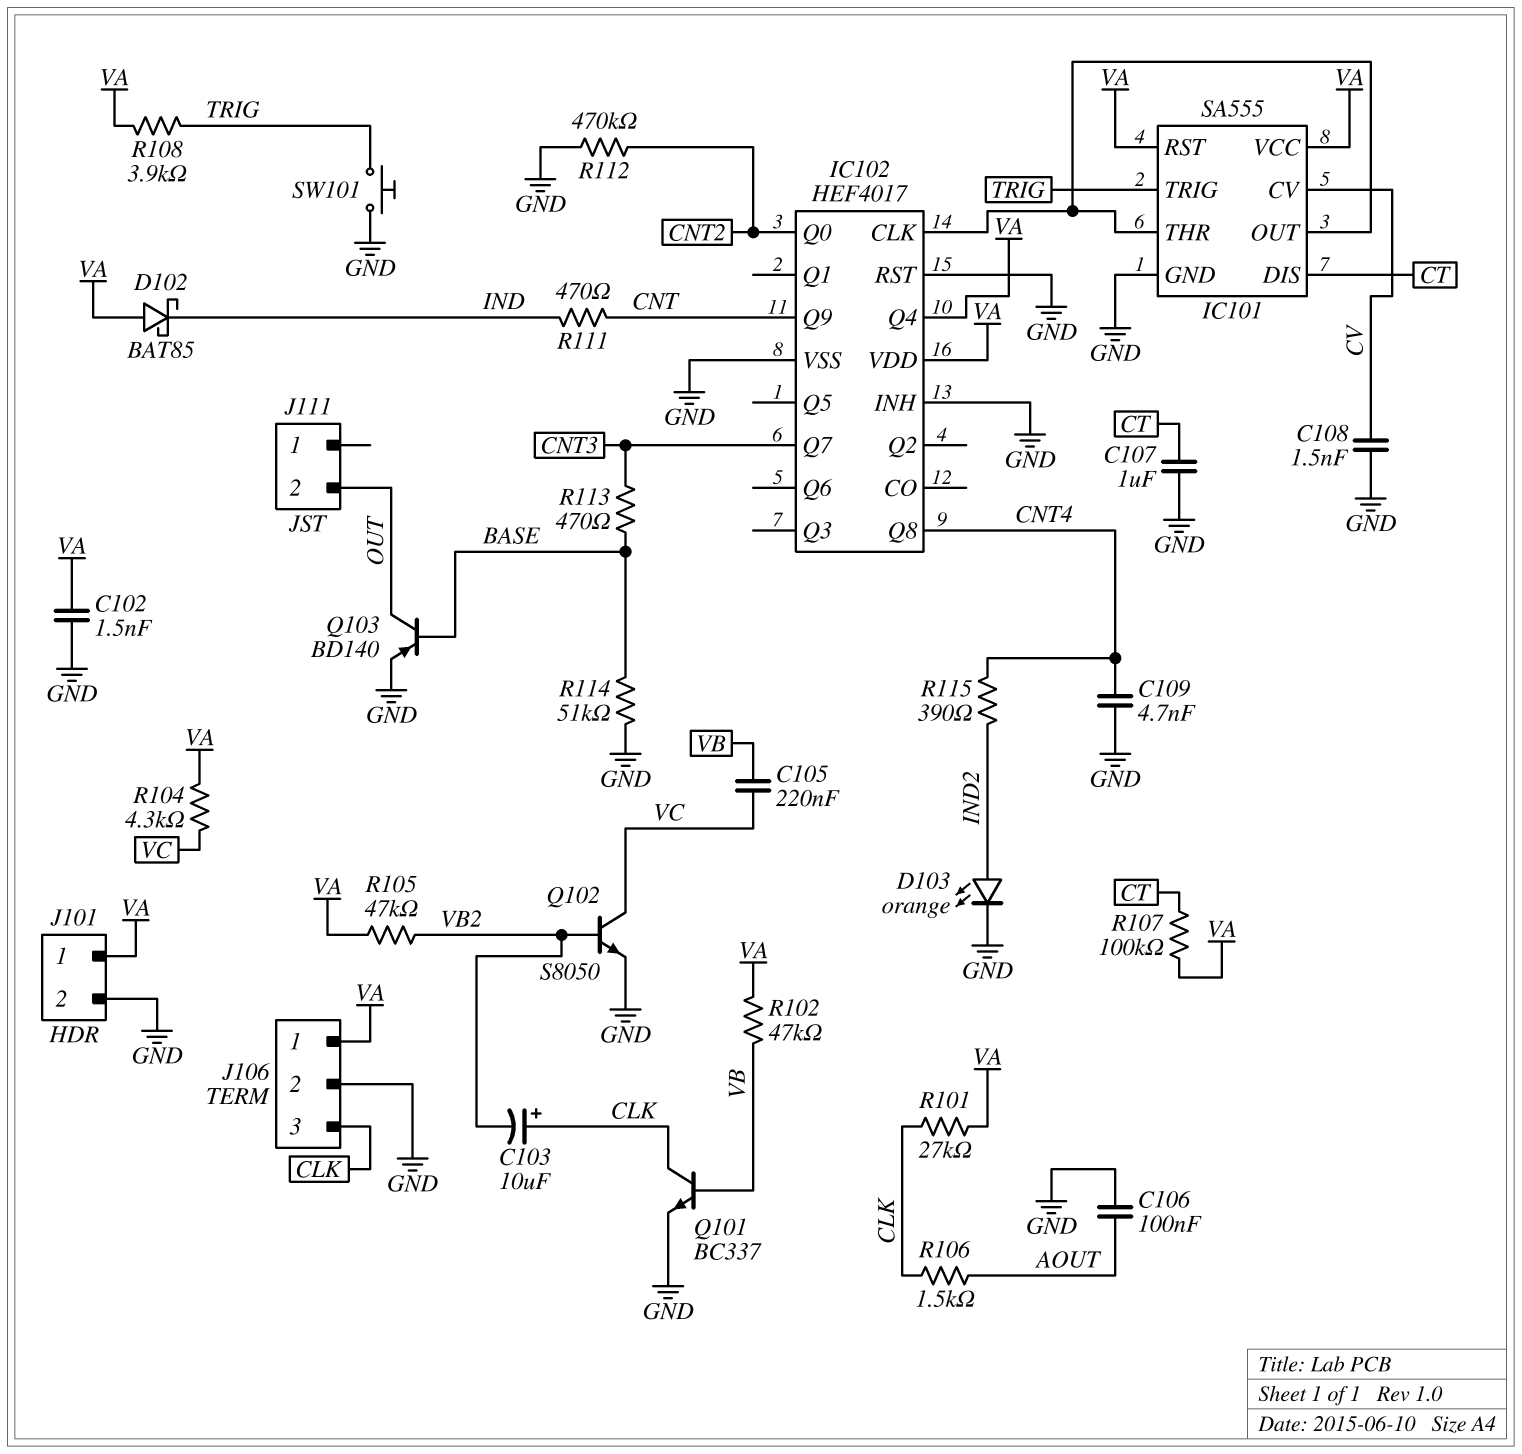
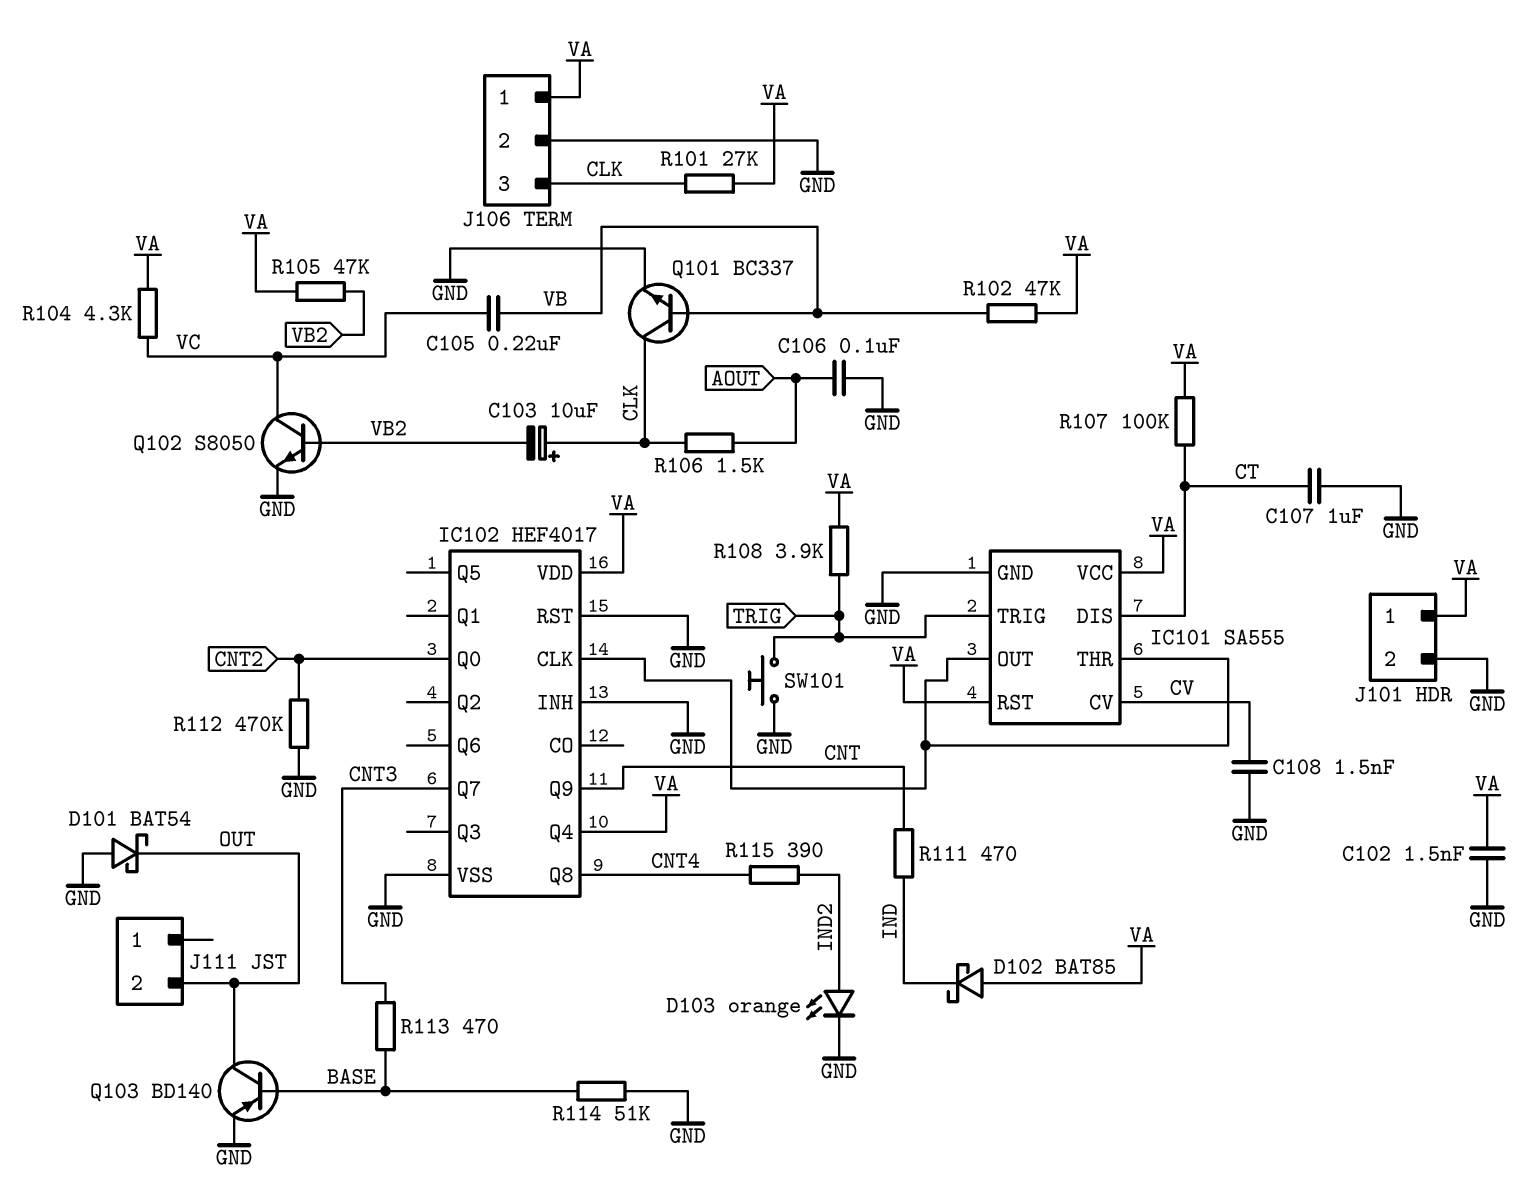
C109: 4.7nF (CNT4, GND) -> none
D101: none -> schottky BAT54 (A GND, K OUT)

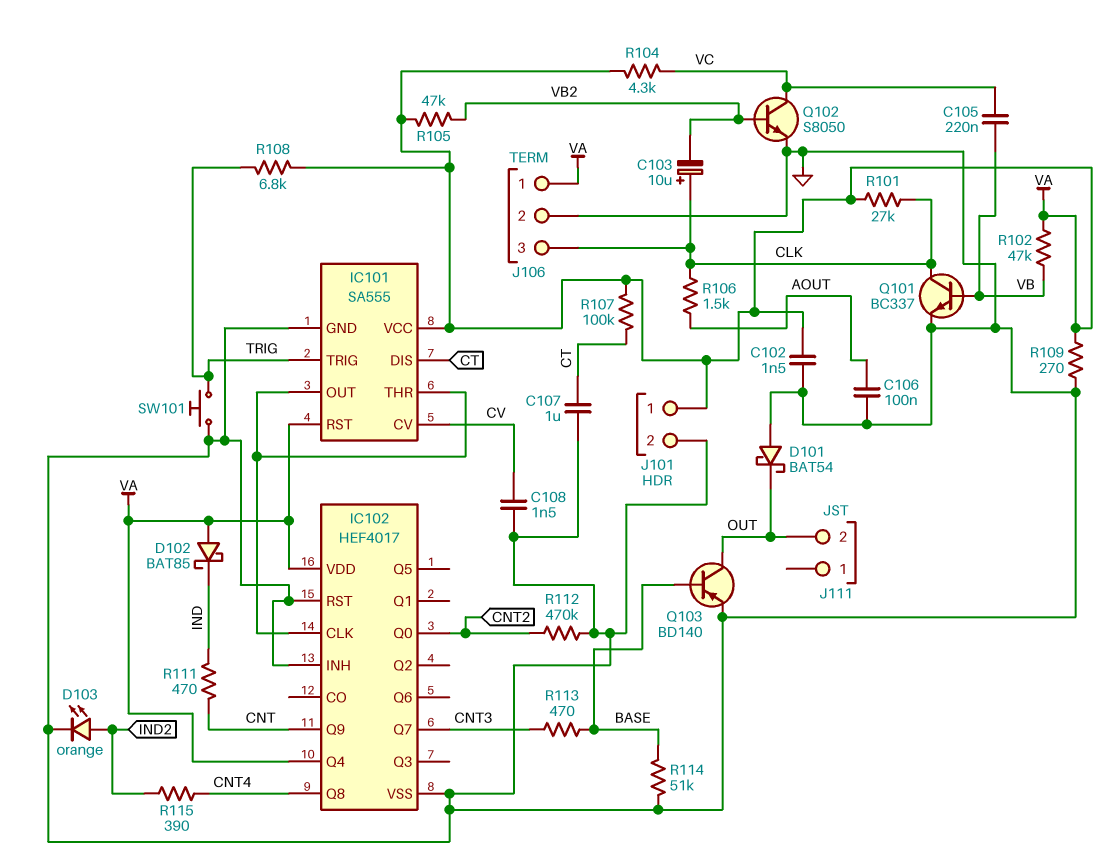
R108: 3.9k (TRIG, VA) -> 6.8k (TRIG, VA)
R109: none -> 270 (GND, VA)

